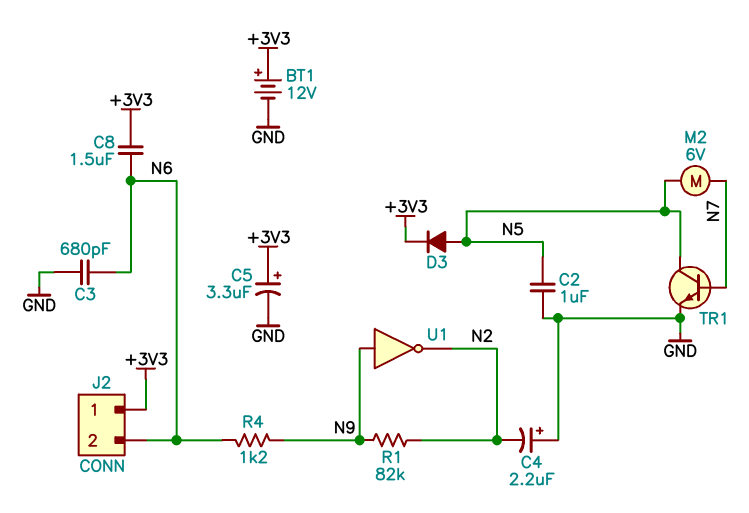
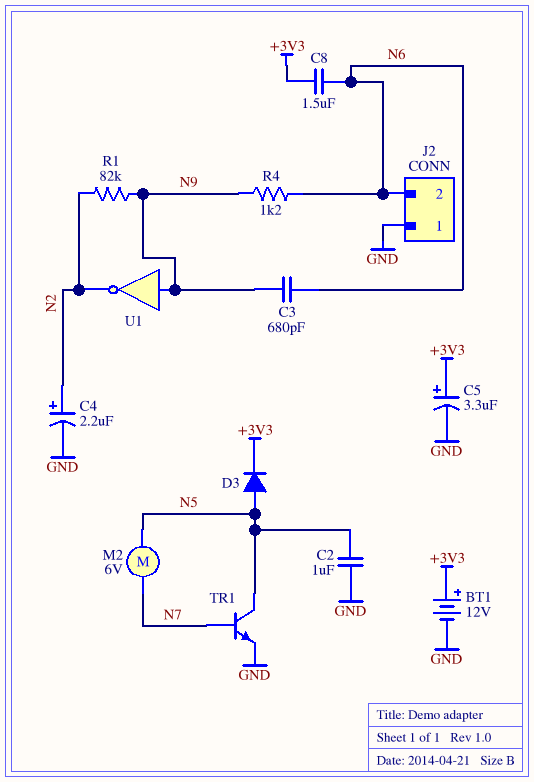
C3: 680pF (GND, N6) -> 680pF (N6, N9)
C4: 2.2uF (plus GND, minus N2) -> 2.2uF (plus N2, minus GND)
J2 pin 1: +3V3 -> GND

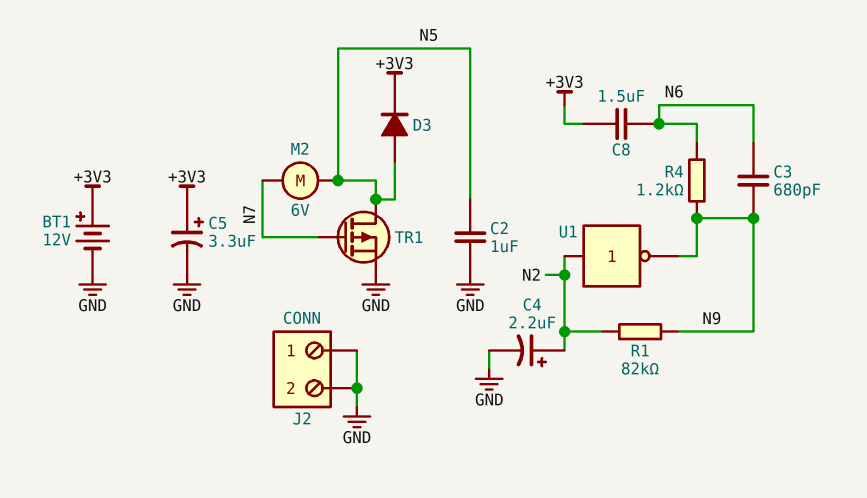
J2 pin 2: N6 -> GND
TR1: NPN (B N7, C N5, E GND) -> PMOS (G N7, D N5, S GND)
U1: NOT (in N9, out N2) -> NOT (in N2, out N9)

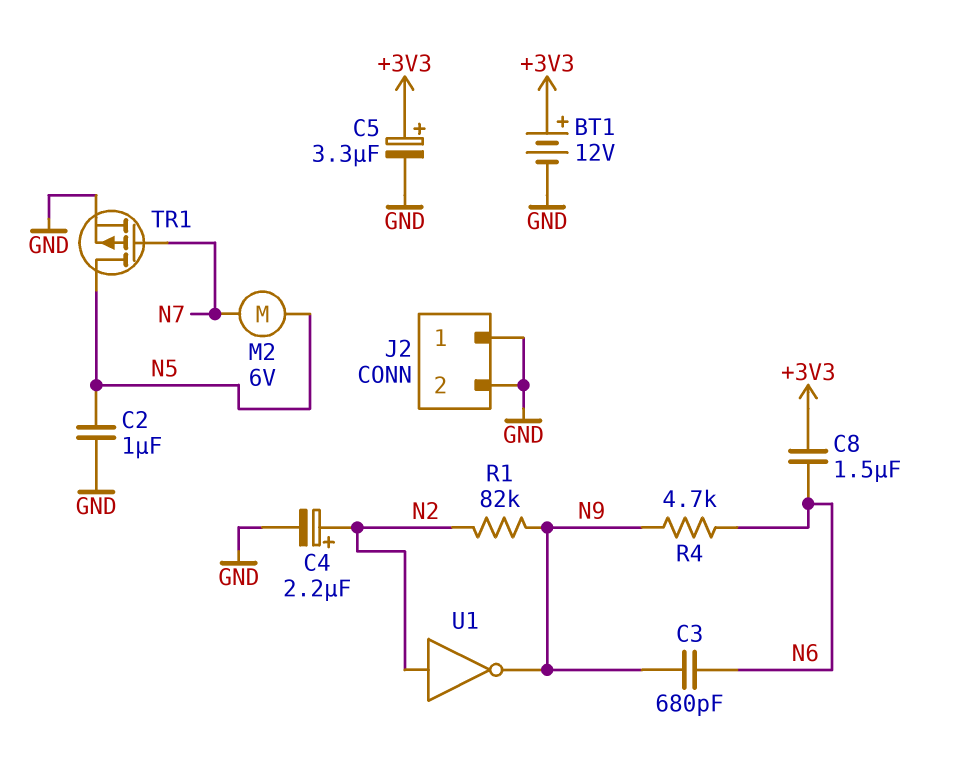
D3: diode (A N5, K +3V3) -> none
R4: 1.2k (N6, N9) -> 4.7k (N6, N9)

